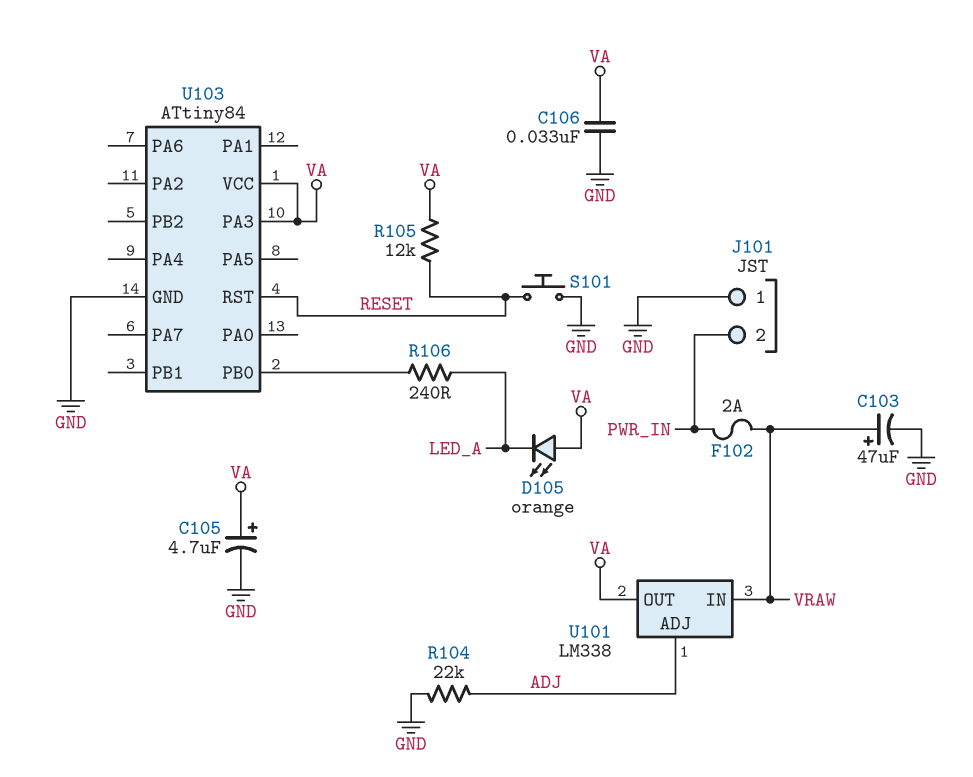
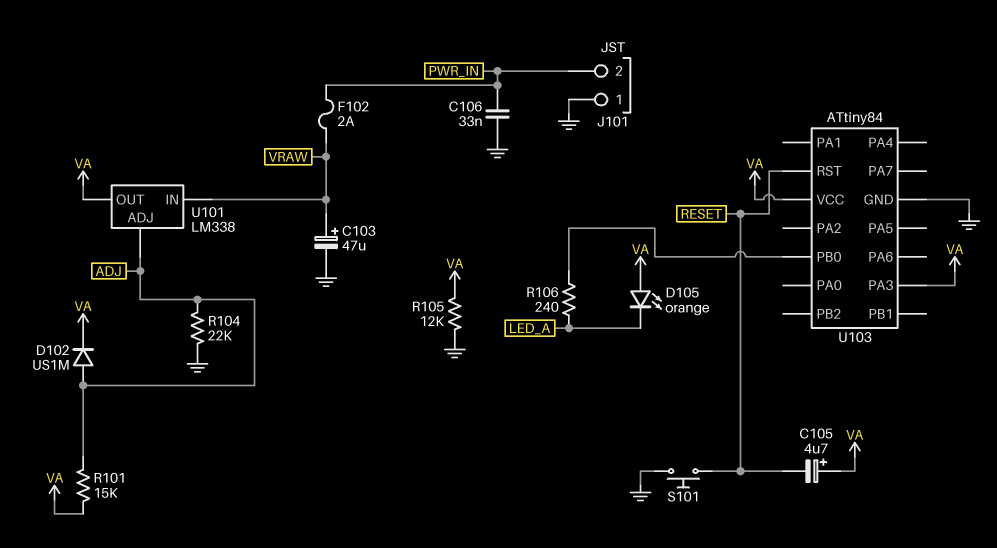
C105: 4.7uF (plus VA, minus GND) -> 4.7uF (plus VA, minus RESET)
C106: 33nF (GND, VA) -> 33nF (GND, PWR_IN)
D102: none -> diode US1M (A ADJ, K VA)
R101: none -> 15k (ADJ, VA)
R105: 12k (RESET, VA) -> 12k (GND, VA)

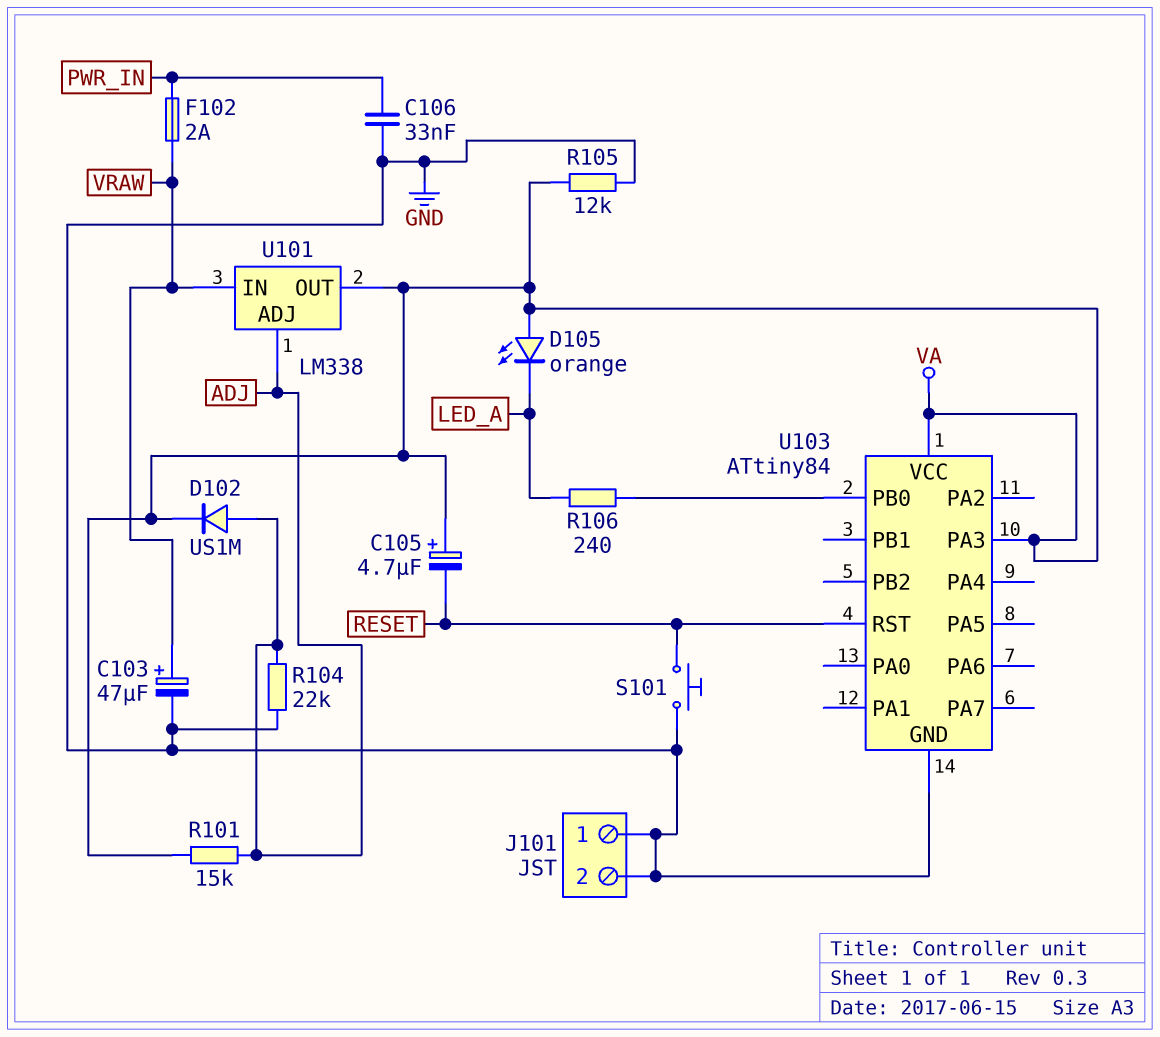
J101 pin 2: PWR_IN -> GND

